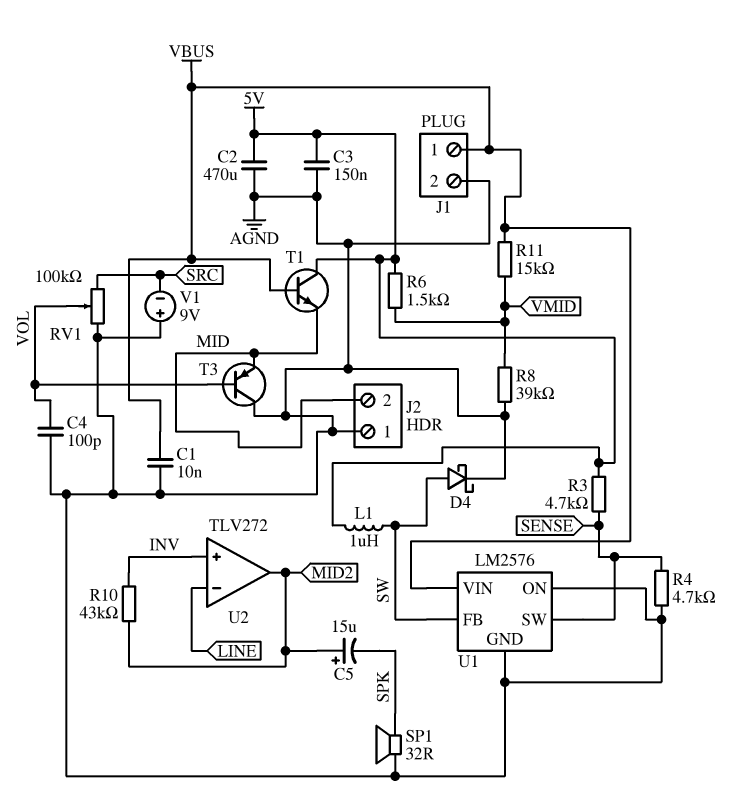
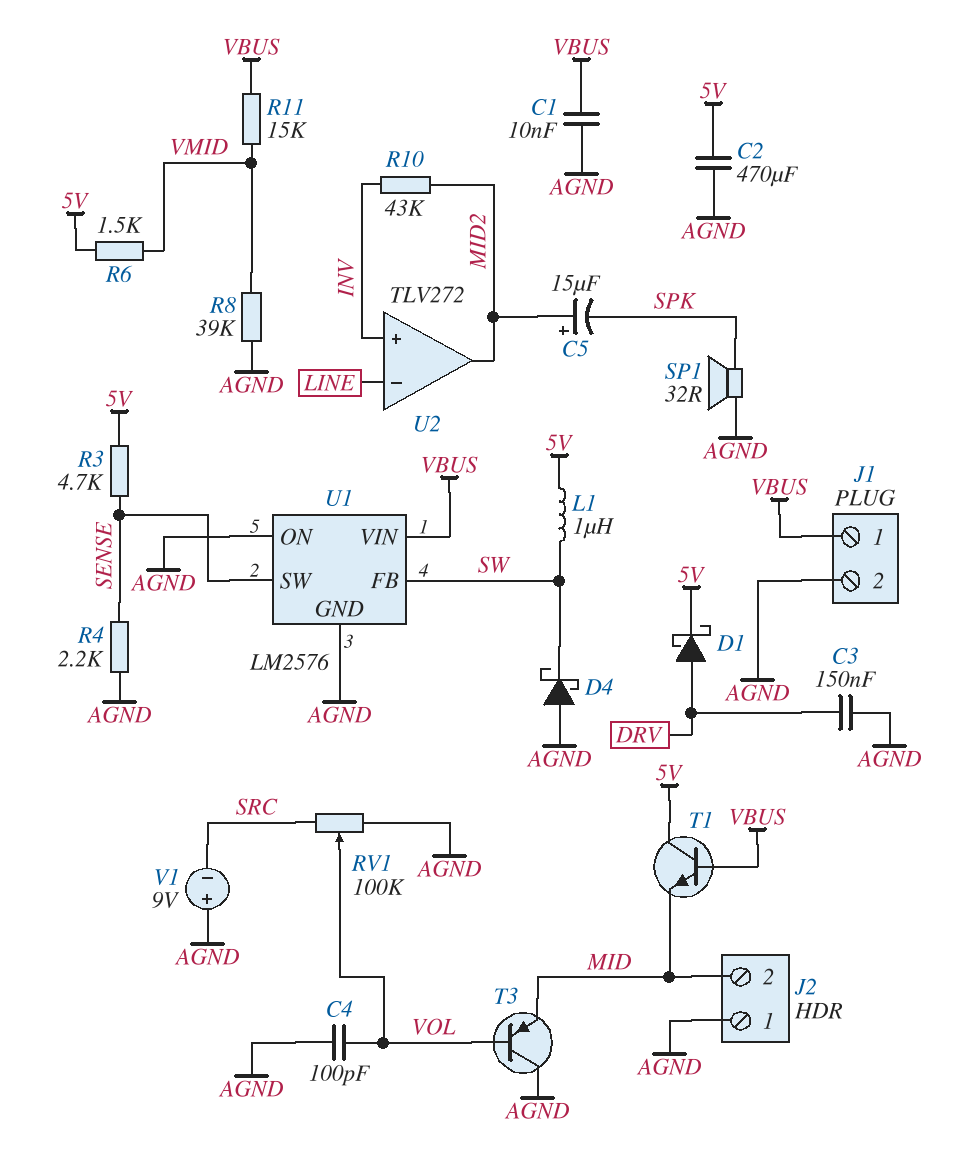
C3: 150nF (5V, AGND) -> 150nF (AGND, DRV)
D1: none -> schottky (A DRV, K 5V)
D4: schottky (A SW, K AGND) -> schottky (A AGND, K SW)
R4: 4.7k (AGND, SENSE) -> 2.2k (AGND, SENSE)

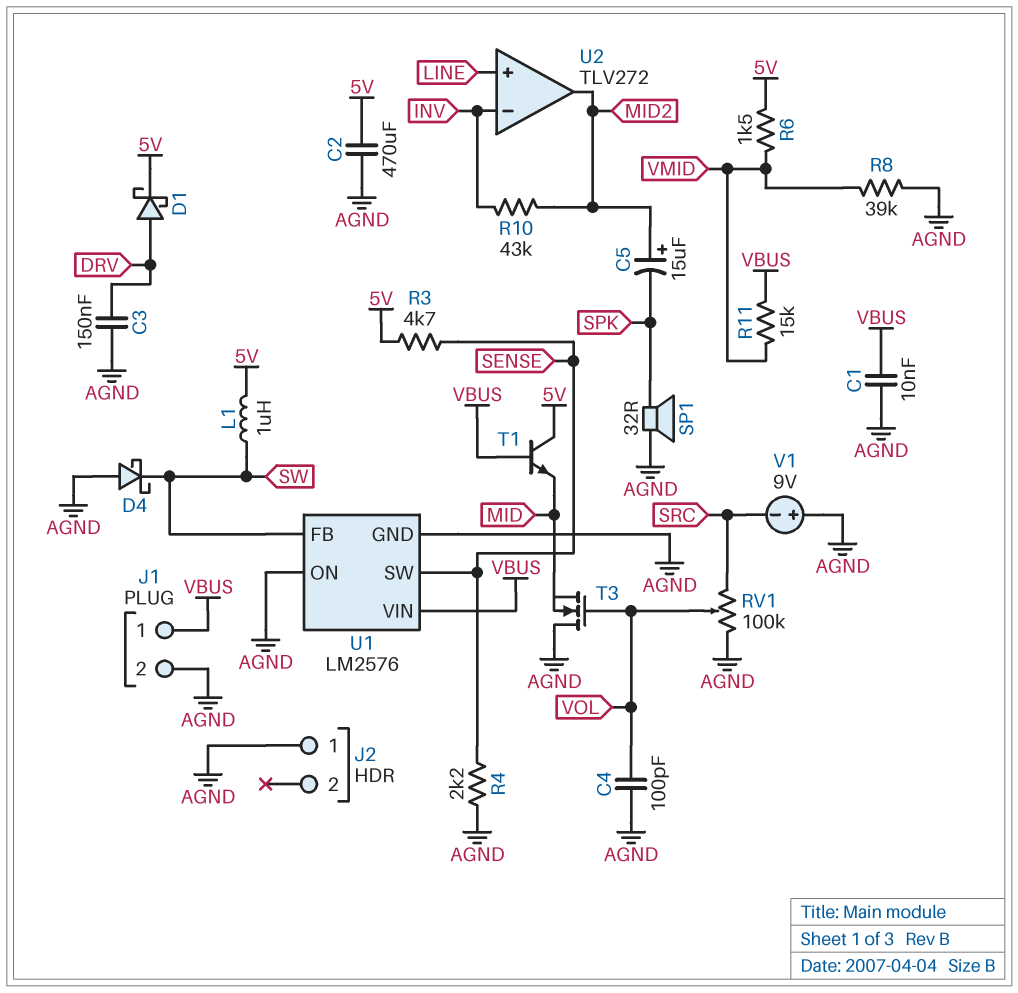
J2 pin 2: MID -> none
T3: PNP (B VOL, C AGND, E MID) -> NMOS (G VOL, D AGND, S MID)
U2 pin in+: INV -> LINE
U2 pin in-: LINE -> INV

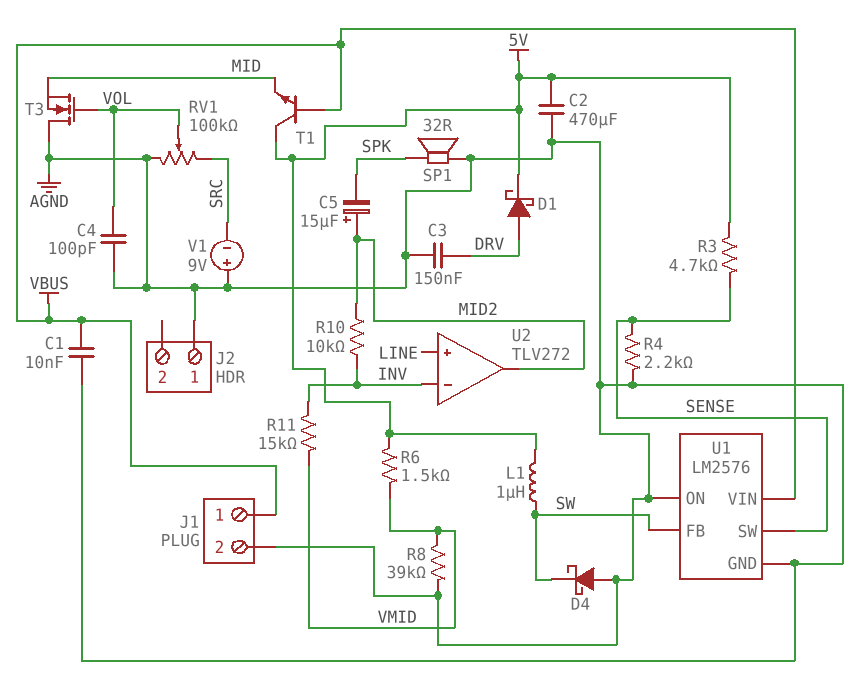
R10: 43k (INV, MID2) -> 10k (INV, MID2)
R11: 15k (VBUS, VMID) -> 15k (INV, VMID)

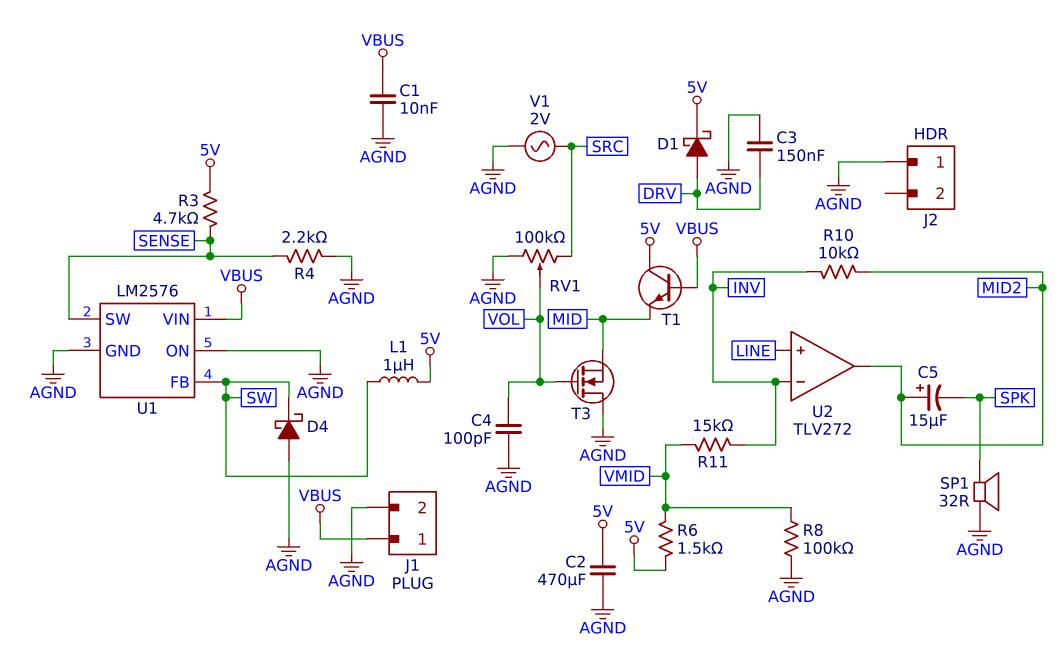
R8: 39k (AGND, VMID) -> 100k (AGND, VMID)
V1: 9V (plus AGND, minus SRC) -> AC 2V (AGND, SRC)

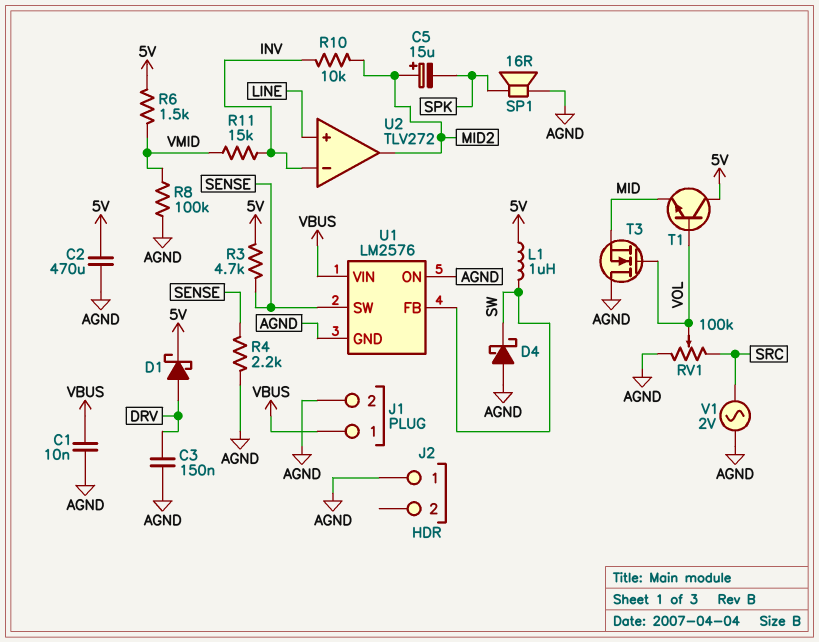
C4: 100pF (AGND, VOL) -> none
SP1: speaker 32R (AGND, SPK) -> speaker 16R (AGND, SPK)
T1: NPN (B VBUS, C 5V, E MID) -> NPN (B VOL, C 5V, E MID)

